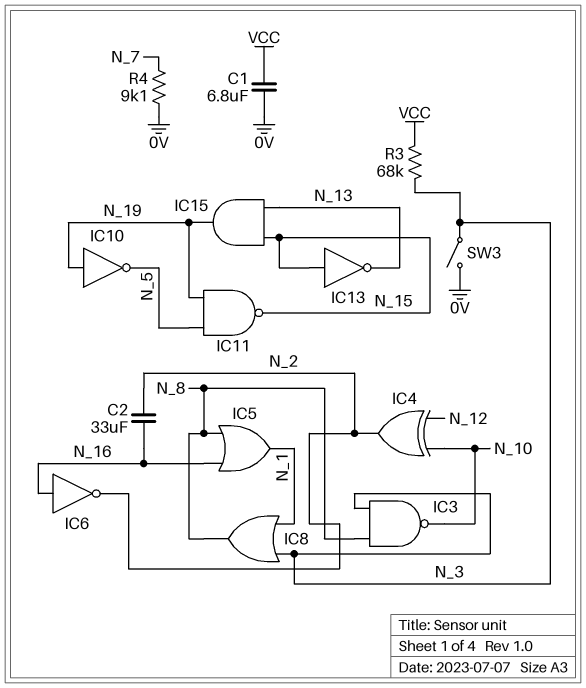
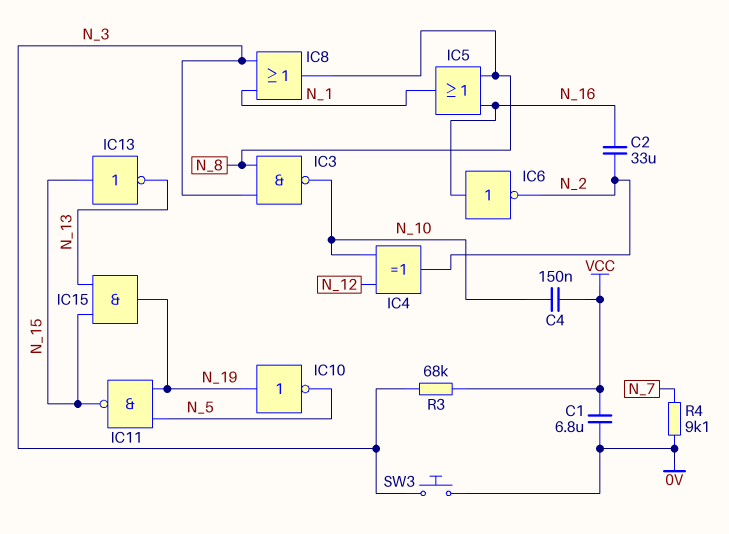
C4: none -> 150nF (N_10, VCC)
SW3: switch (0V, N_3) -> button (0V, N_3)

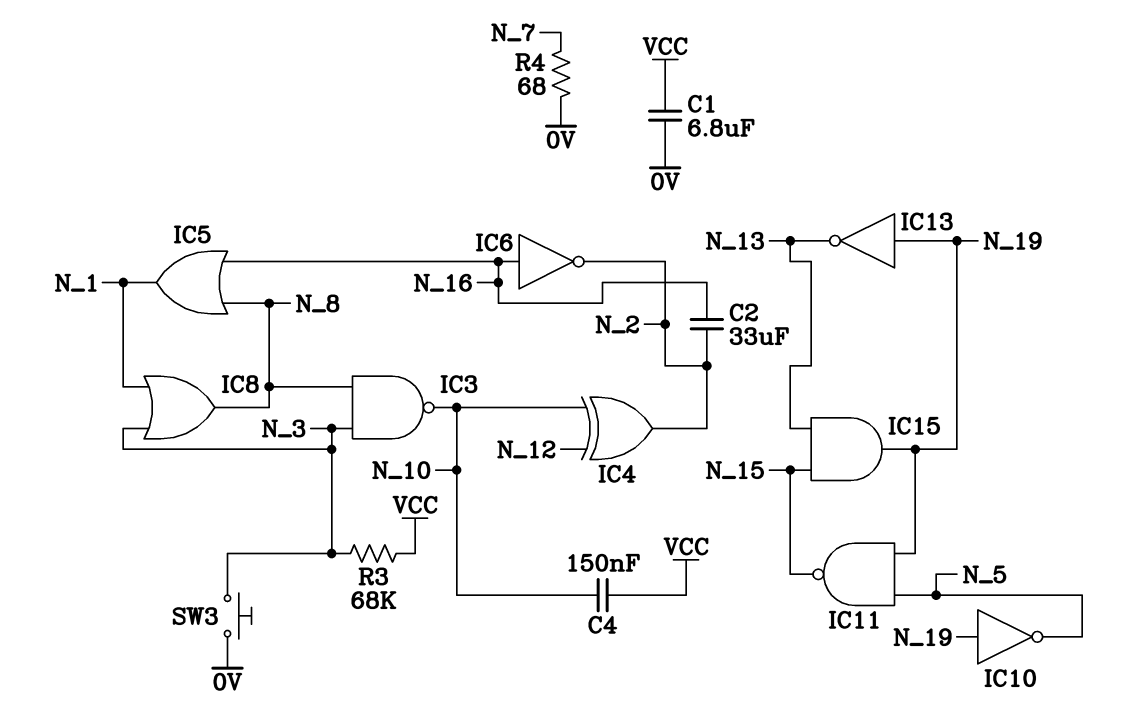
IC13: NOT (in N_15, out N_13) -> NOT (in N_19, out N_13)
R4: 9.1k (0V, N_7) -> 68 (0V, N_7)

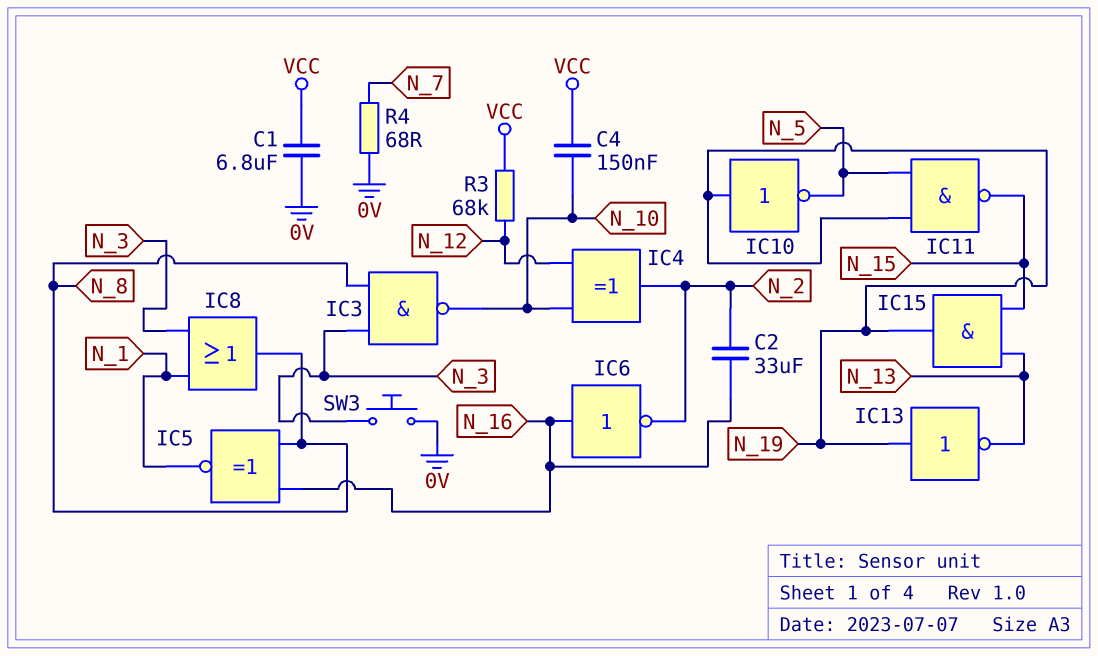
IC5: OR (in N_8, in N_16, out N_1) -> XNOR (in N_8, in N_16, out N_1)
R3: 68k (N_3, VCC) -> 68k (N_12, VCC)

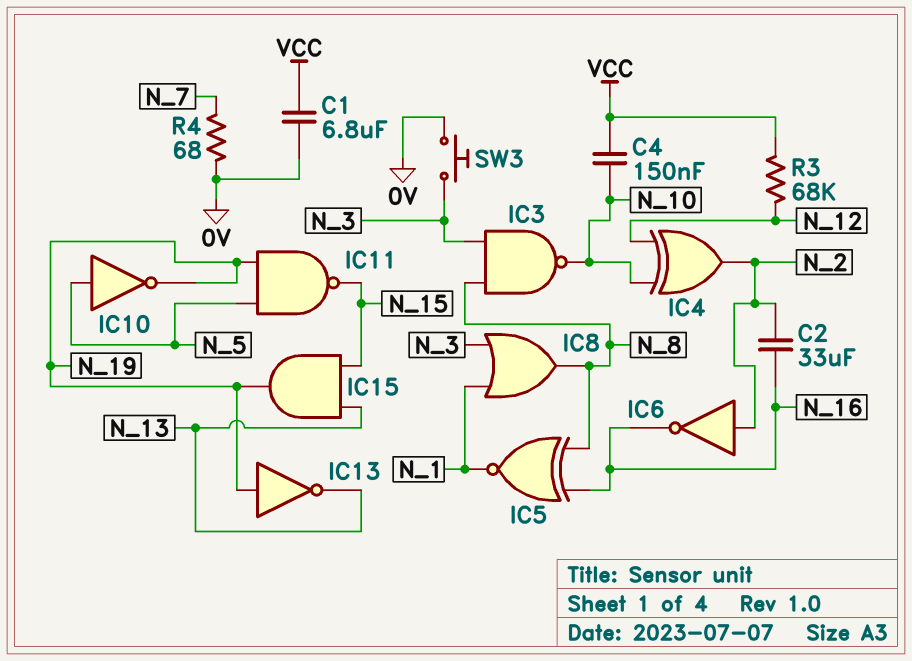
IC6: NOT (in N_16, out N_2) -> NOT (in N_2, out N_16)
IC10: NOT (in N_19, out N_5) -> NOT (in N_5, out N_19)

